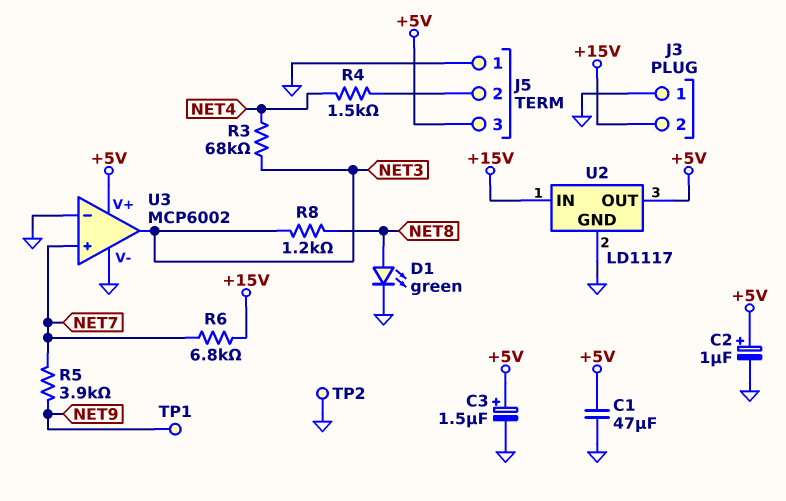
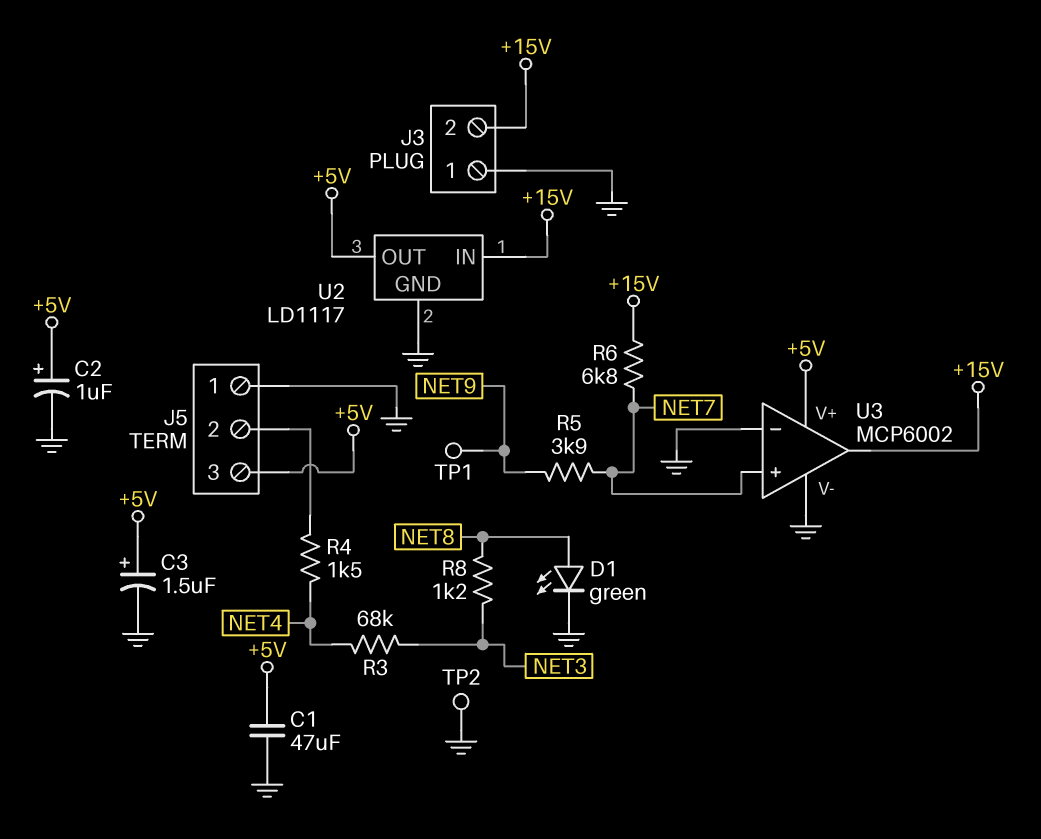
U3 pin out: NET3 -> +15V

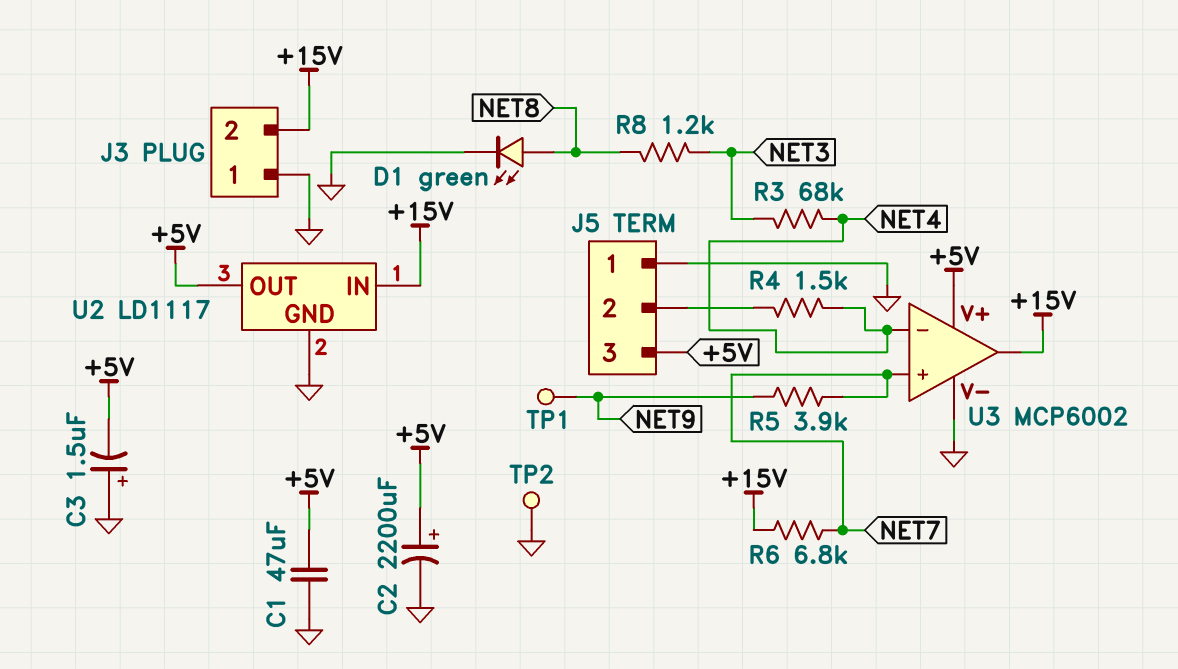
C2: 1uF (plus +5V, minus GND) -> 2200uF (plus +5V, minus GND)
C3: 1.5uF (plus +5V, minus GND) -> 1.5uF (plus GND, minus +5V)
U3 pin in-: GND -> NET4

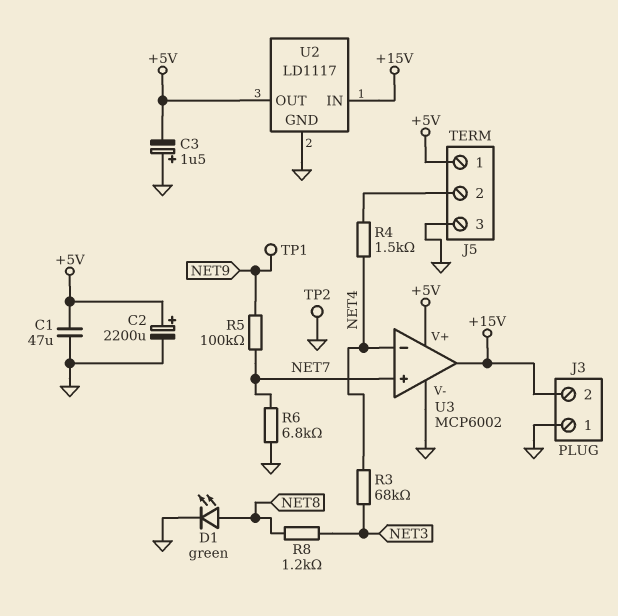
J5 pin 1: GND -> +5V
J5 pin 3: +5V -> GND
R5: 3.9k (NET7, NET9) -> 100k (NET7, NET9)
R6: 6.8k (+15V, NET7) -> 6.8k (GND, NET7)

